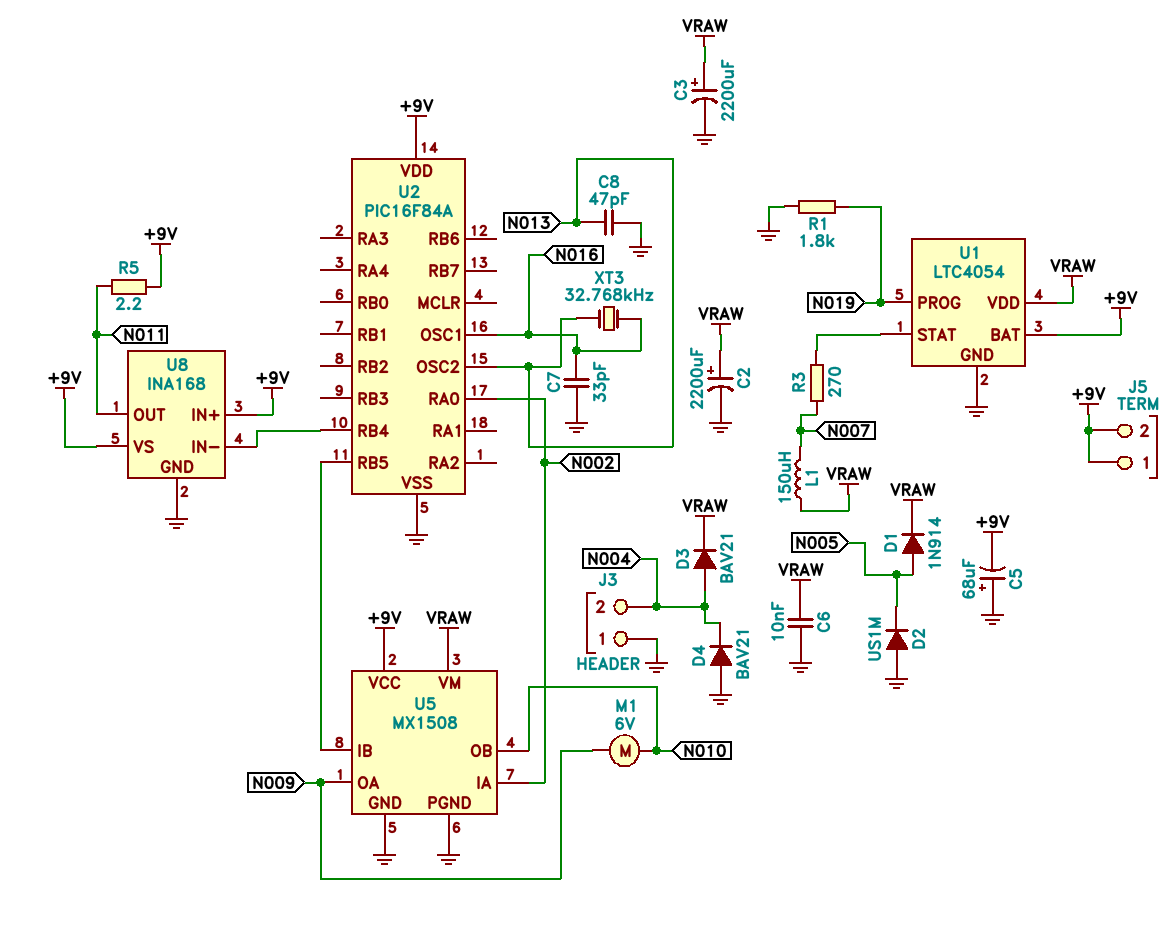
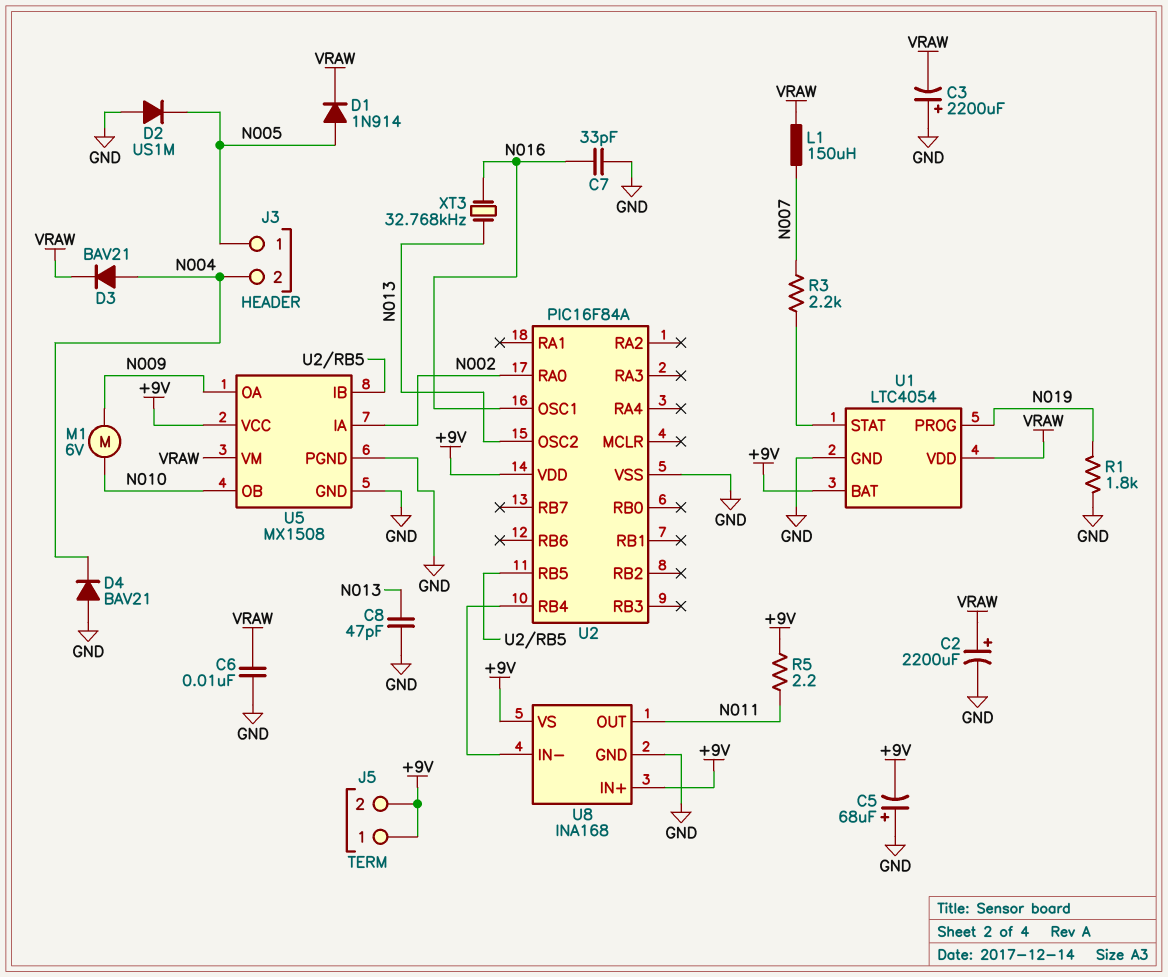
C3: 2200uF (plus VRAW, minus GND) -> 2200uF (plus GND, minus VRAW)
J3 pin 1: GND -> N005
R3: 270 (N007, U1/STAT) -> 2.2k (N007, U1/STAT)

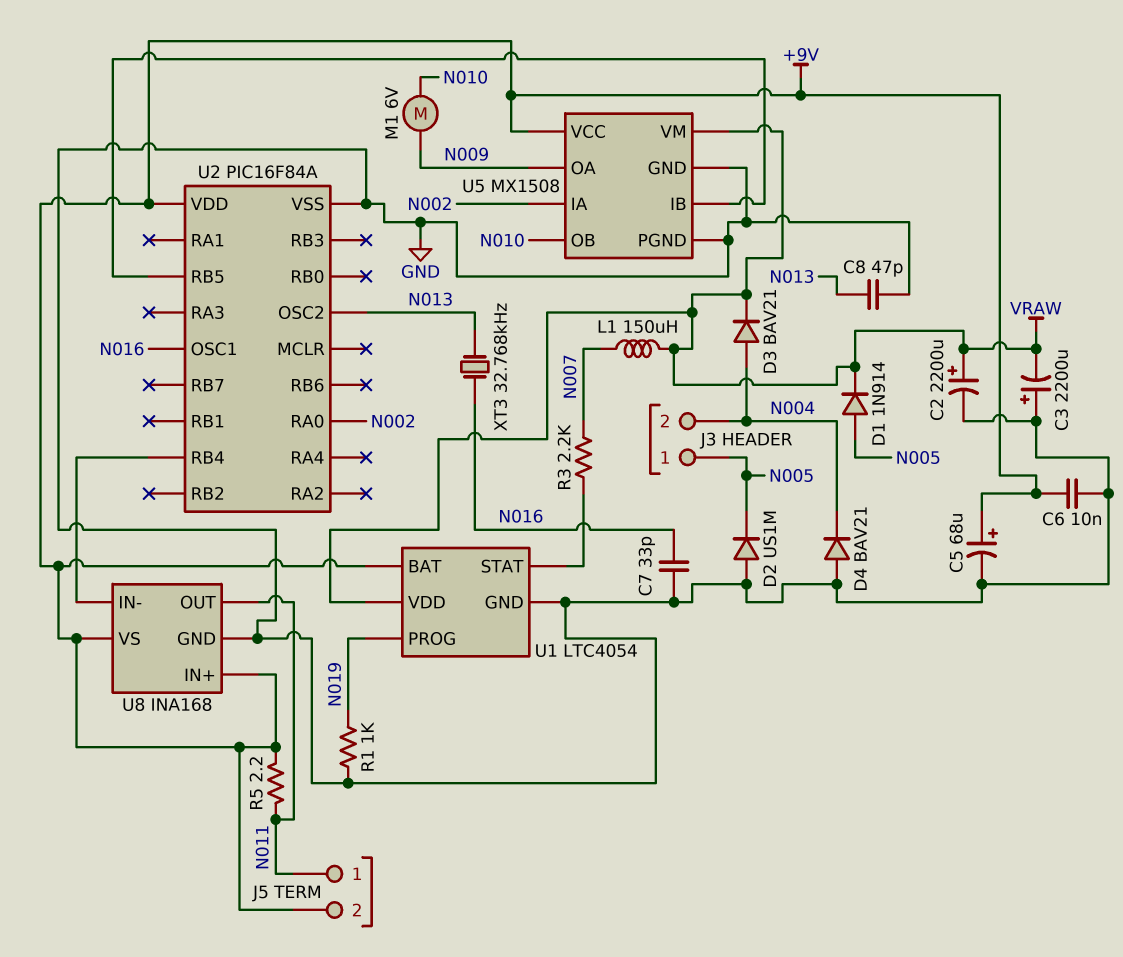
C5: 68uF (plus GND, minus +9V) -> 68uF (plus +9V, minus GND)
C6: 10nF (GND, VRAW) -> 10nF (+9V, GND)
J5 pin 1: +9V -> N011
R1: 1.8k (GND, N019) -> 1k (GND, N019)

